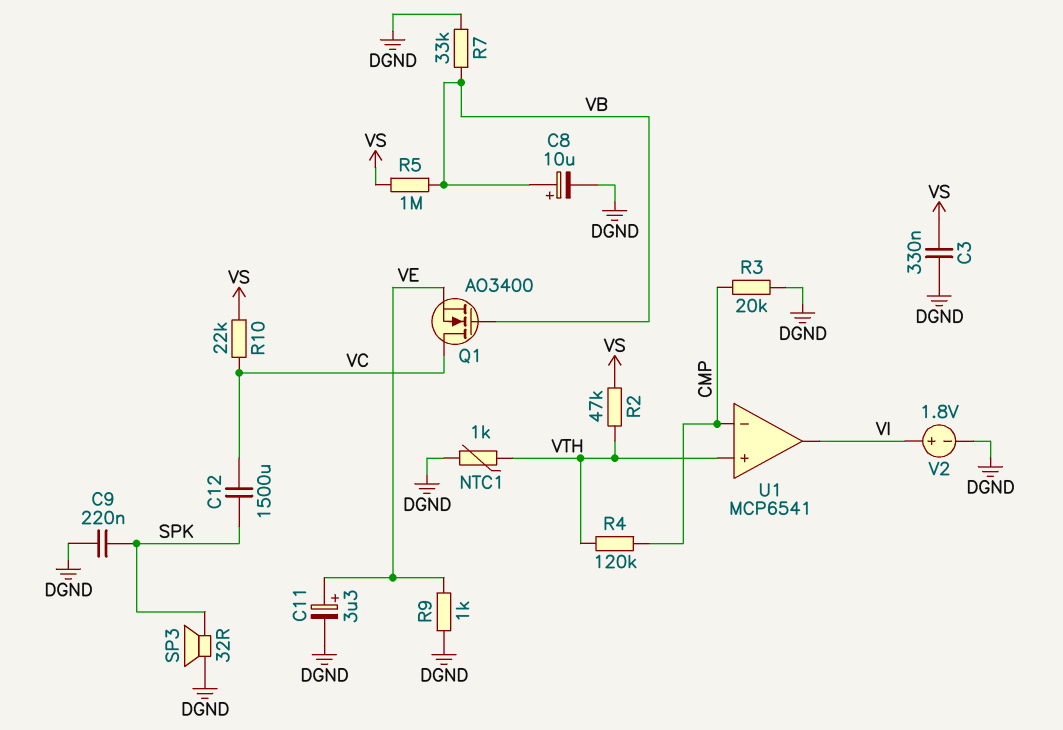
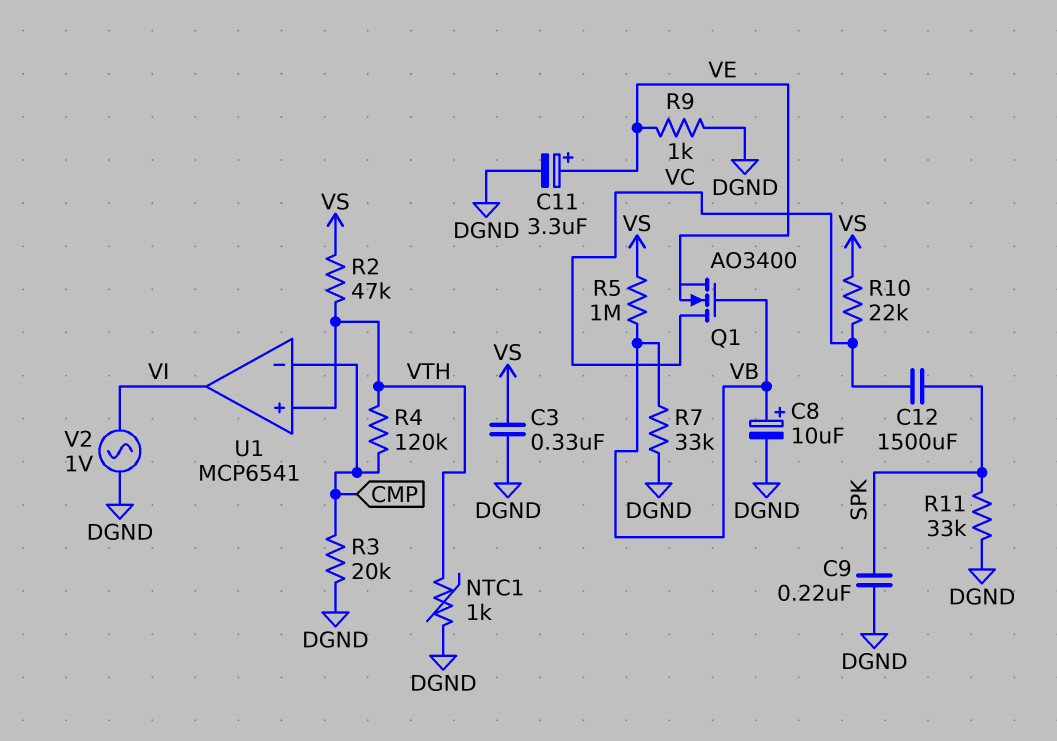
R11: none -> 33k (DGND, SPK)
SP3: speaker 32R (DGND, SPK) -> none
V2: 1.8V (plus VI, minus DGND) -> AC 1V (DGND, VI)

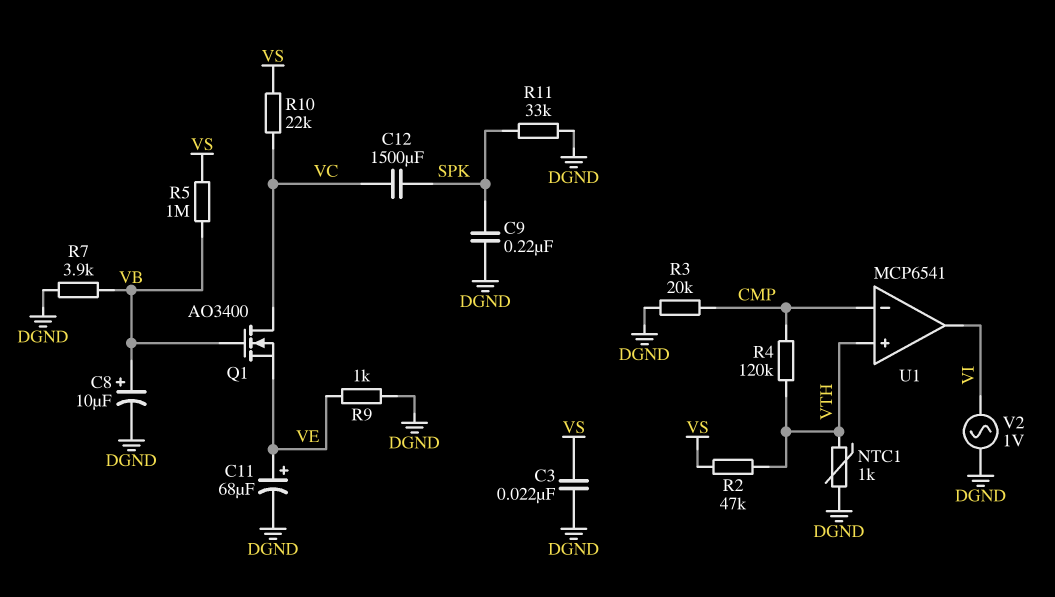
C3: 330nF (DGND, VS) -> 22nF (DGND, VS)
C11: 3.3uF (plus VE, minus DGND) -> 68uF (plus VE, minus DGND)
R7: 33k (DGND, VB) -> 3.9k (DGND, VB)

